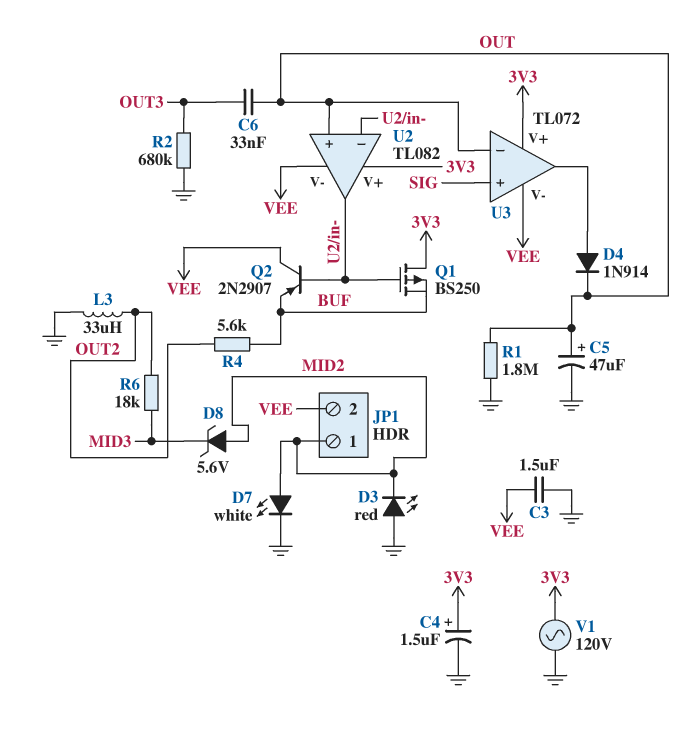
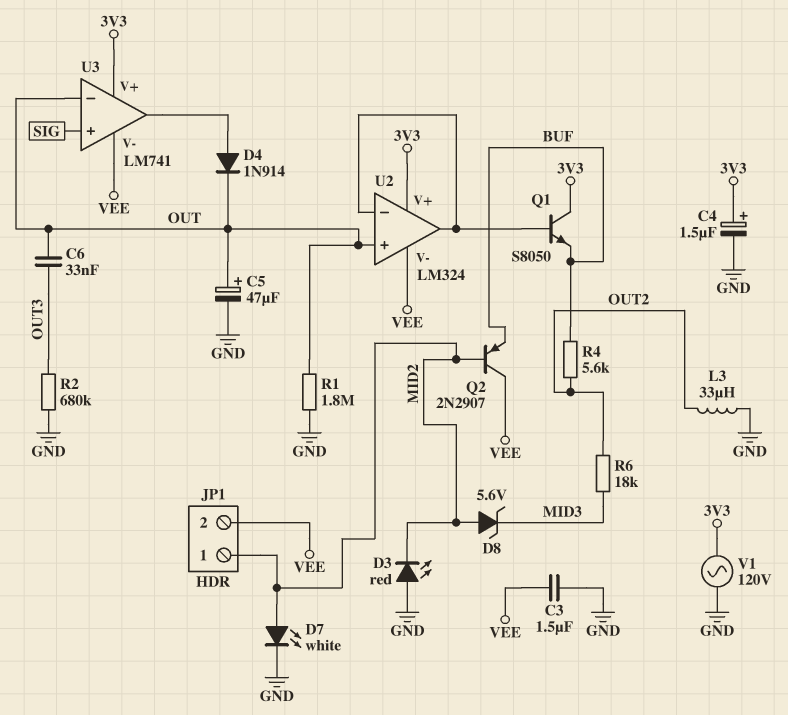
Q1: PMOS BS250 (G U2/in-, D 3V3, S BUF) -> NPN S8050 (B U2/in-, C 3V3, E BUF)
Q2: PNP 2N2907 (B U2/in-, C VEE, E BUF) -> PNP 2N2907 (B MID2, C VEE, E BUF)
U2: TL082 -> LM324
U3: TL072 -> LM741

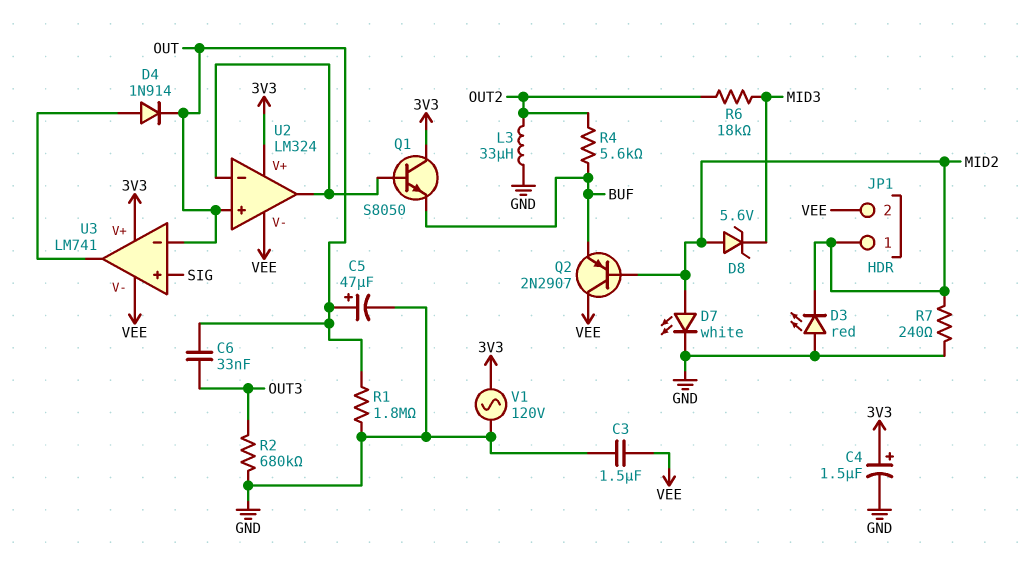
R7: none -> 240 (GND, MID2)

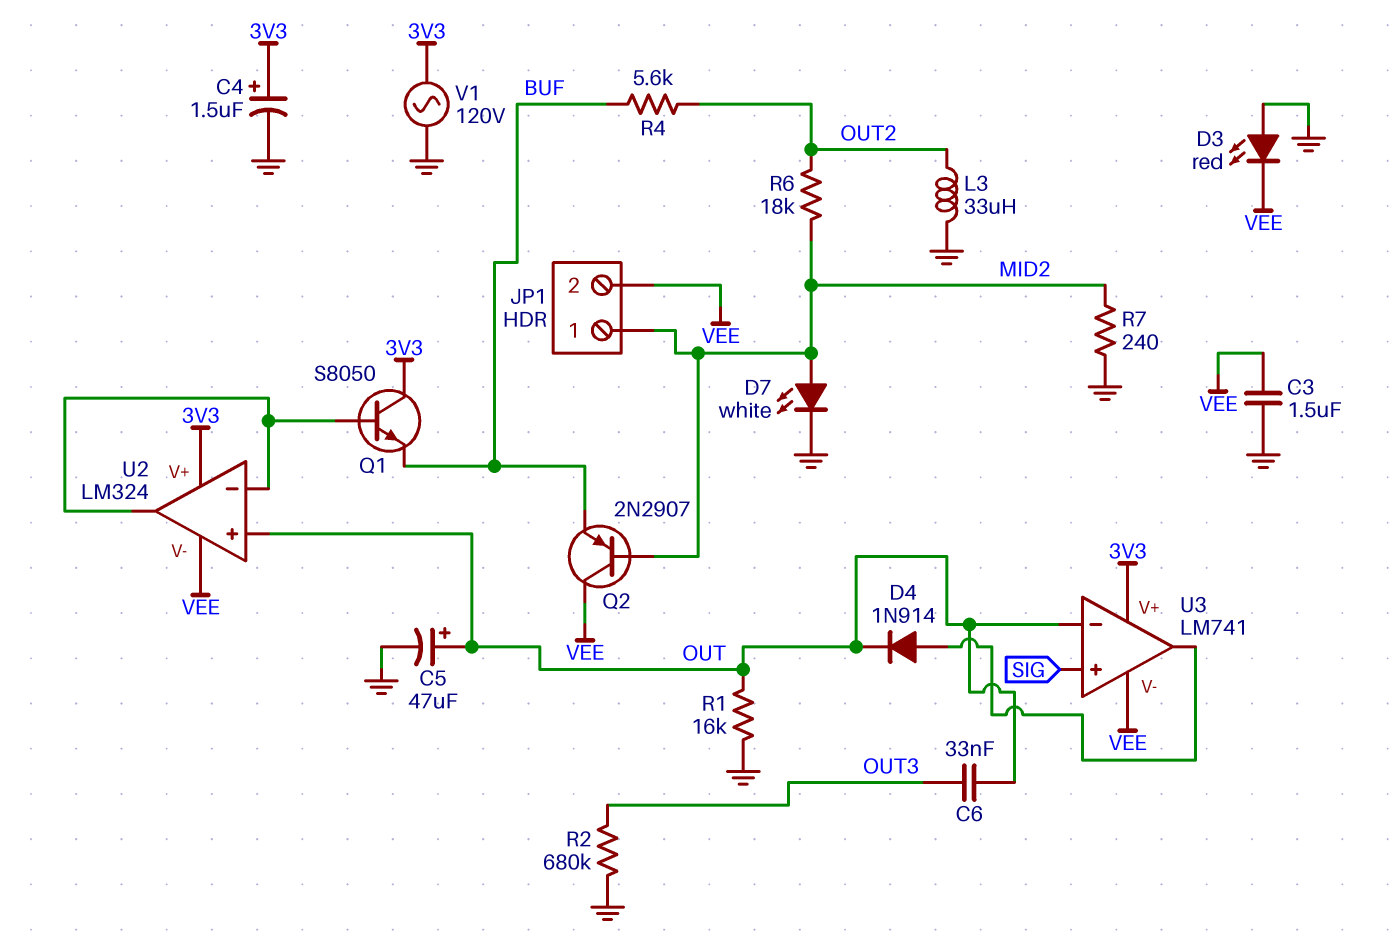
D3: LED red (A GND, K MID2) -> LED red (A GND, K VEE)
D8: zener 5.6V (A MID2, K MID3) -> none
R1: 1.8M (GND, OUT) -> 16k (GND, OUT)
R6: 18k (MID3, OUT2) -> 18k (MID2, OUT2)

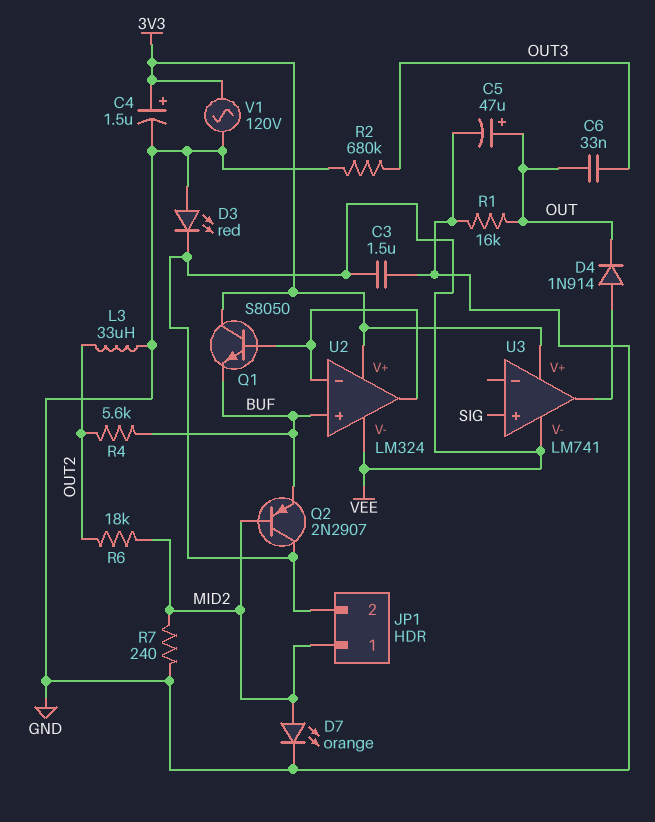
D7: LED white (A MID2, K GND) -> LED orange (A MID2, K GND)
U2 pin in+: OUT -> BUF
U3 pin in-: OUT -> none

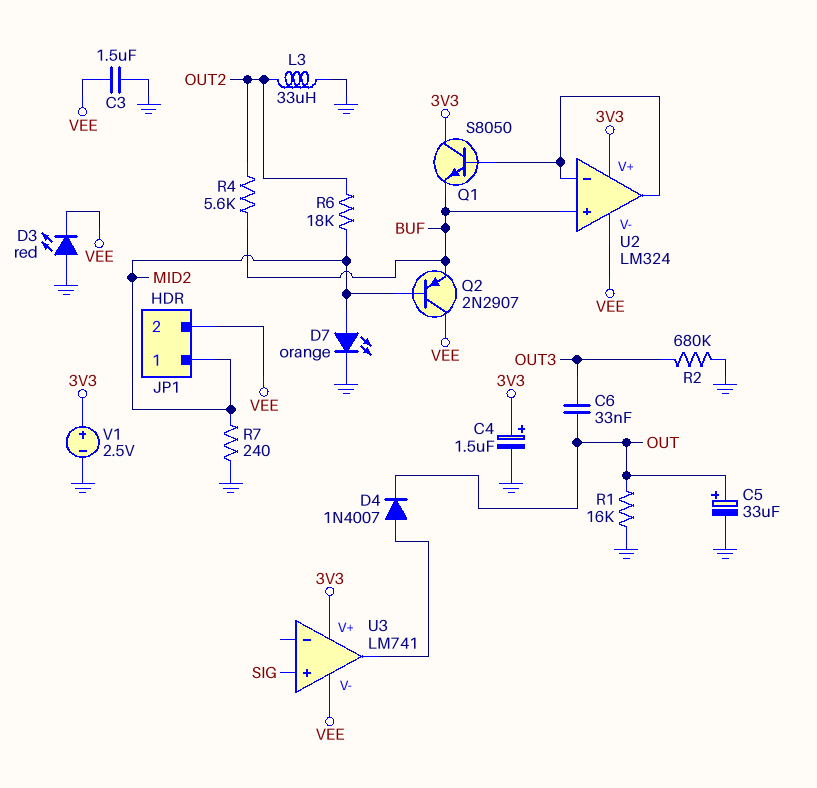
C5: 47uF (plus OUT, minus GND) -> 33uF (plus OUT, minus GND)
D4: diode 1N914 (A U3/out, K OUT) -> diode 1N4007 (A U3/out, K OUT)
V1: AC 120V (3V3, GND) -> 2.5V (plus 3V3, minus GND)

